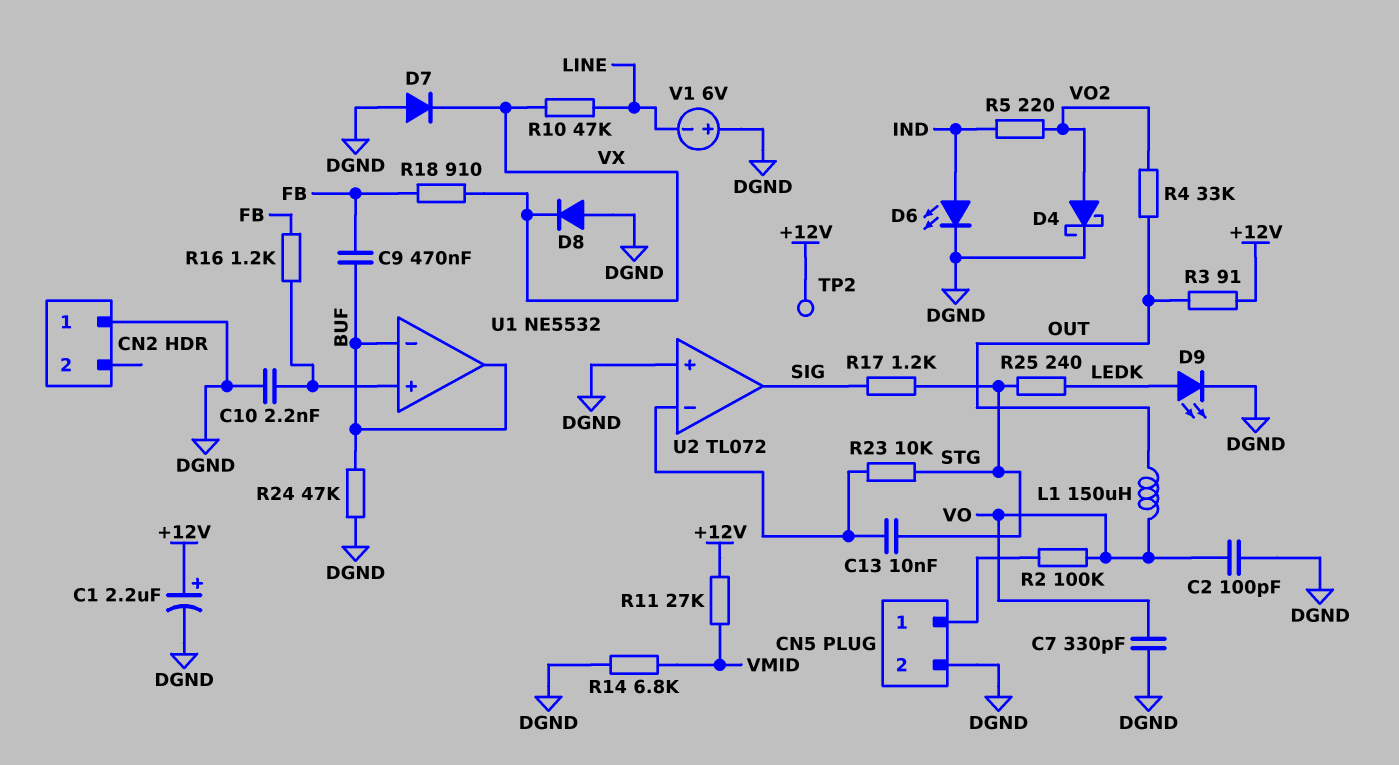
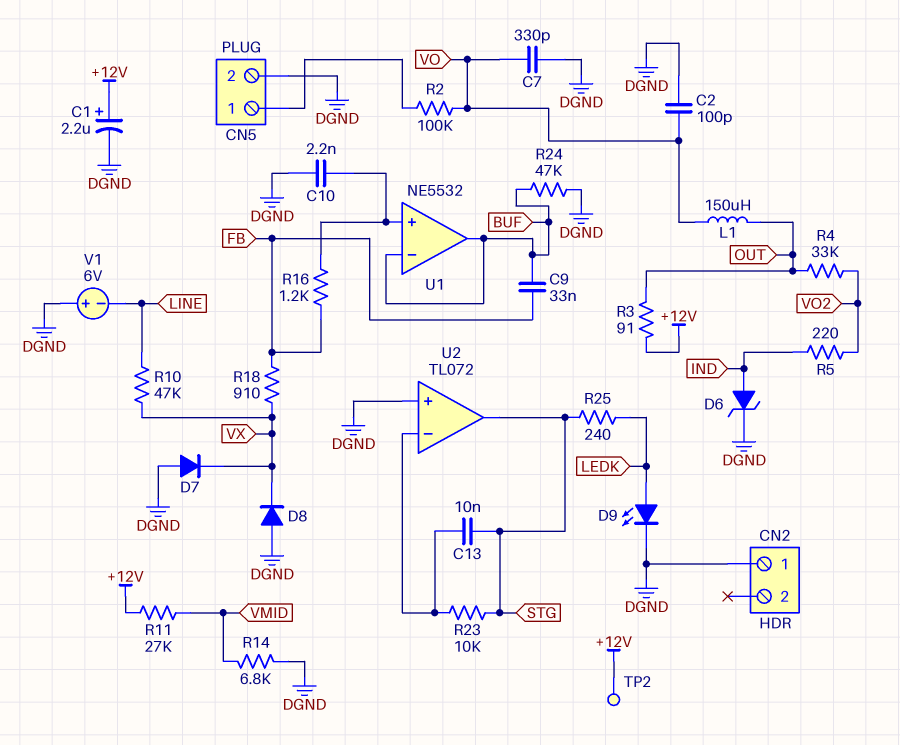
C9: 470nF (BUF, FB) -> 33nF (BUF, FB)
D4: schottky (A VO2, K DGND) -> none
D6: LED (A IND, K DGND) -> zener (A IND, K DGND)
R17: 1.2k (SIG, STG) -> none
U2 pin out: SIG -> STG

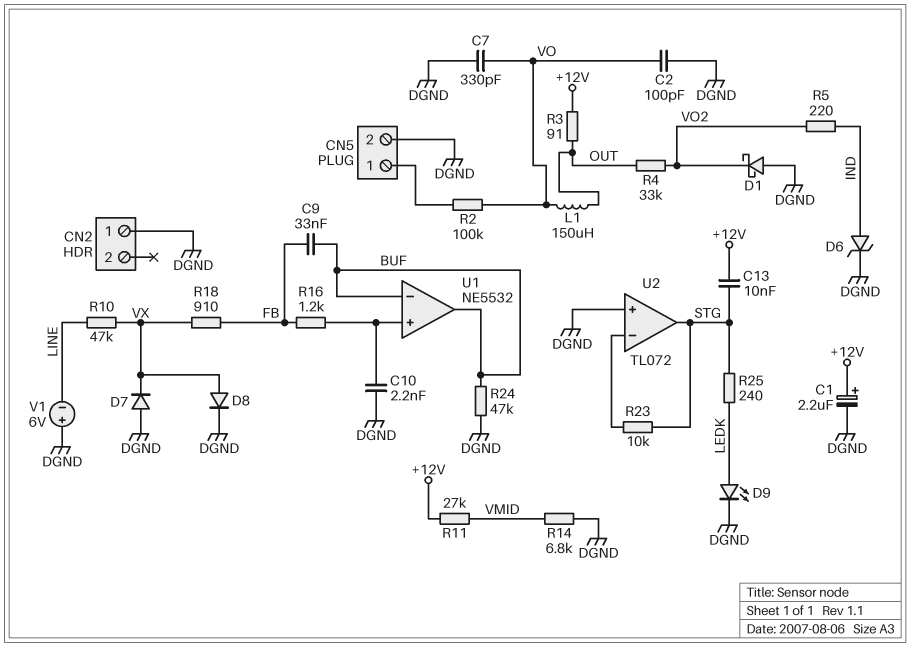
C13: 10nF (STG, U2/in-) -> 10nF (+12V, STG)
D1: none -> schottky (A DGND, K VO2)
D8: diode (A DGND, K VX) -> diode (A VX, K DGND)
TP2: test point (+12V) -> none

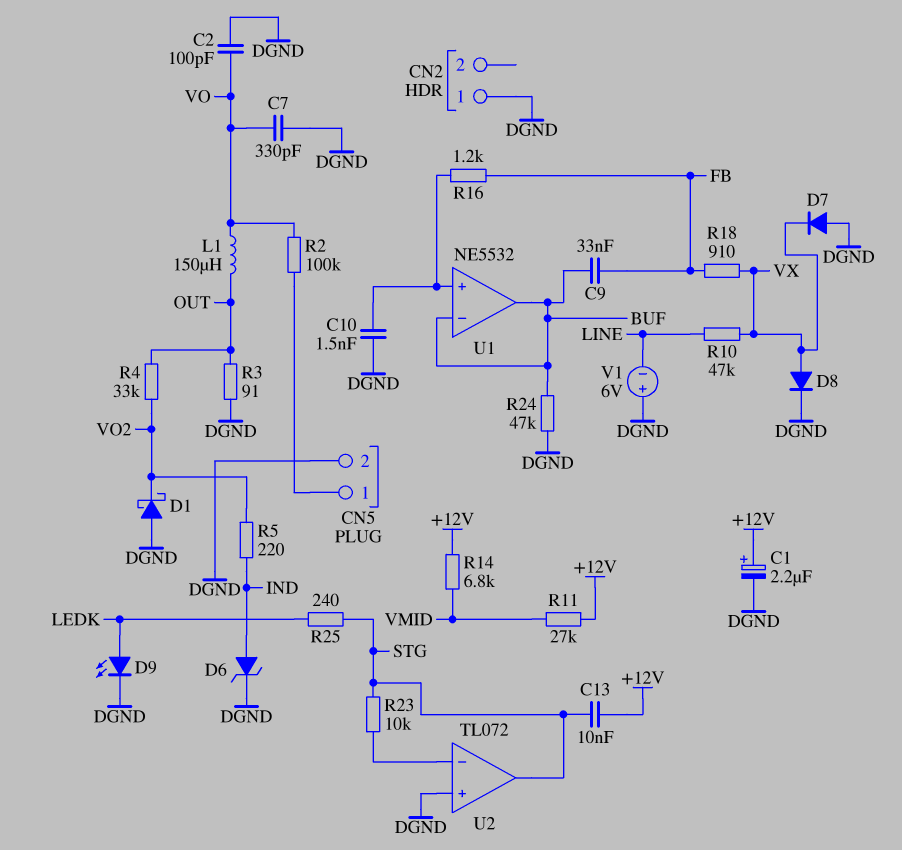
C10: 2.2nF (DGND, U1/in+) -> 1.5nF (DGND, U1/in+)
R3: 91 (+12V, OUT) -> 91 (DGND, OUT)
R14: 6.8k (DGND, VMID) -> 6.8k (+12V, VMID)

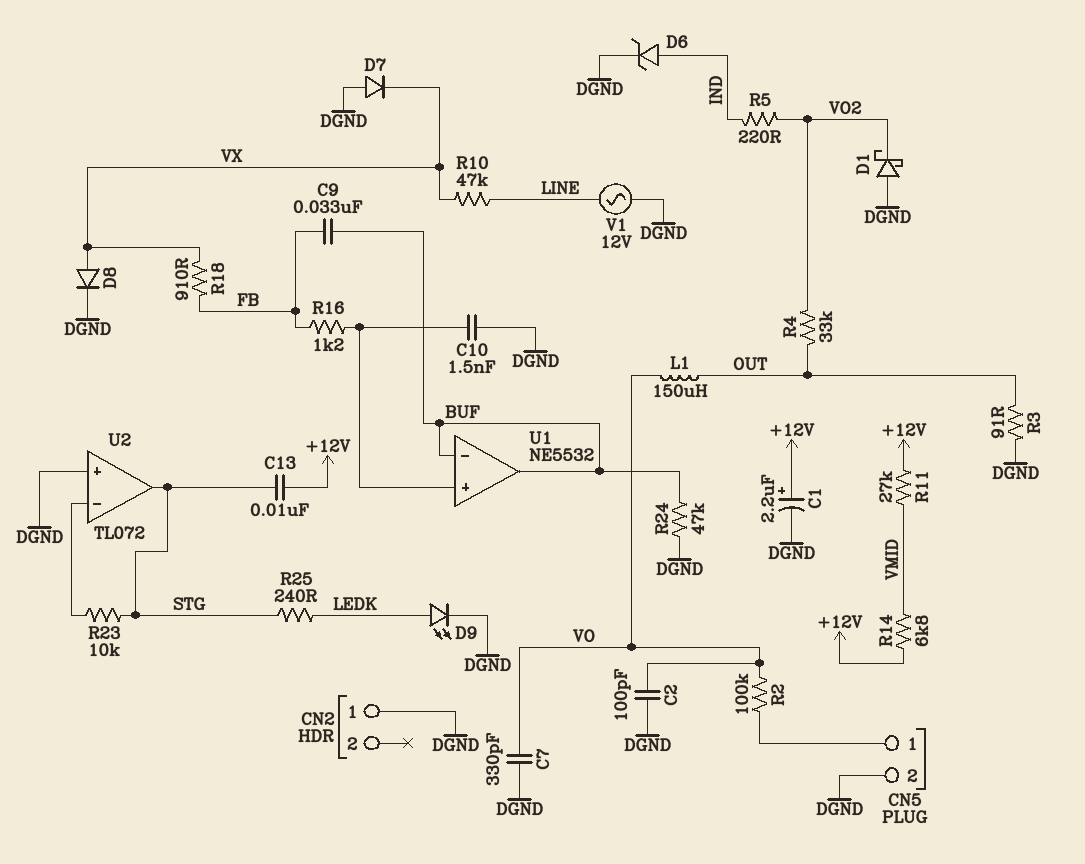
V1: 6V (plus DGND, minus LINE) -> AC 12V (DGND, LINE)

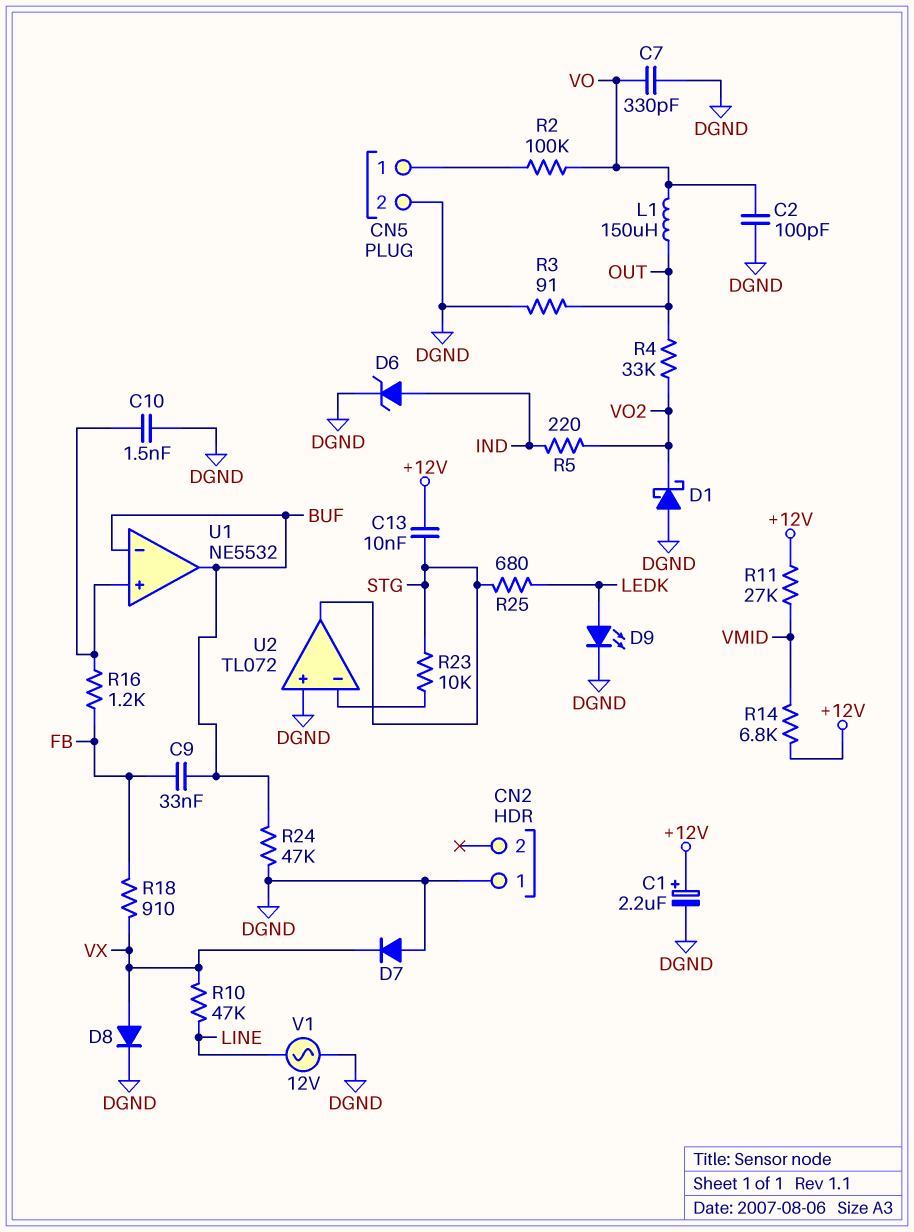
R25: 240 (LEDK, STG) -> 680 (LEDK, STG)

